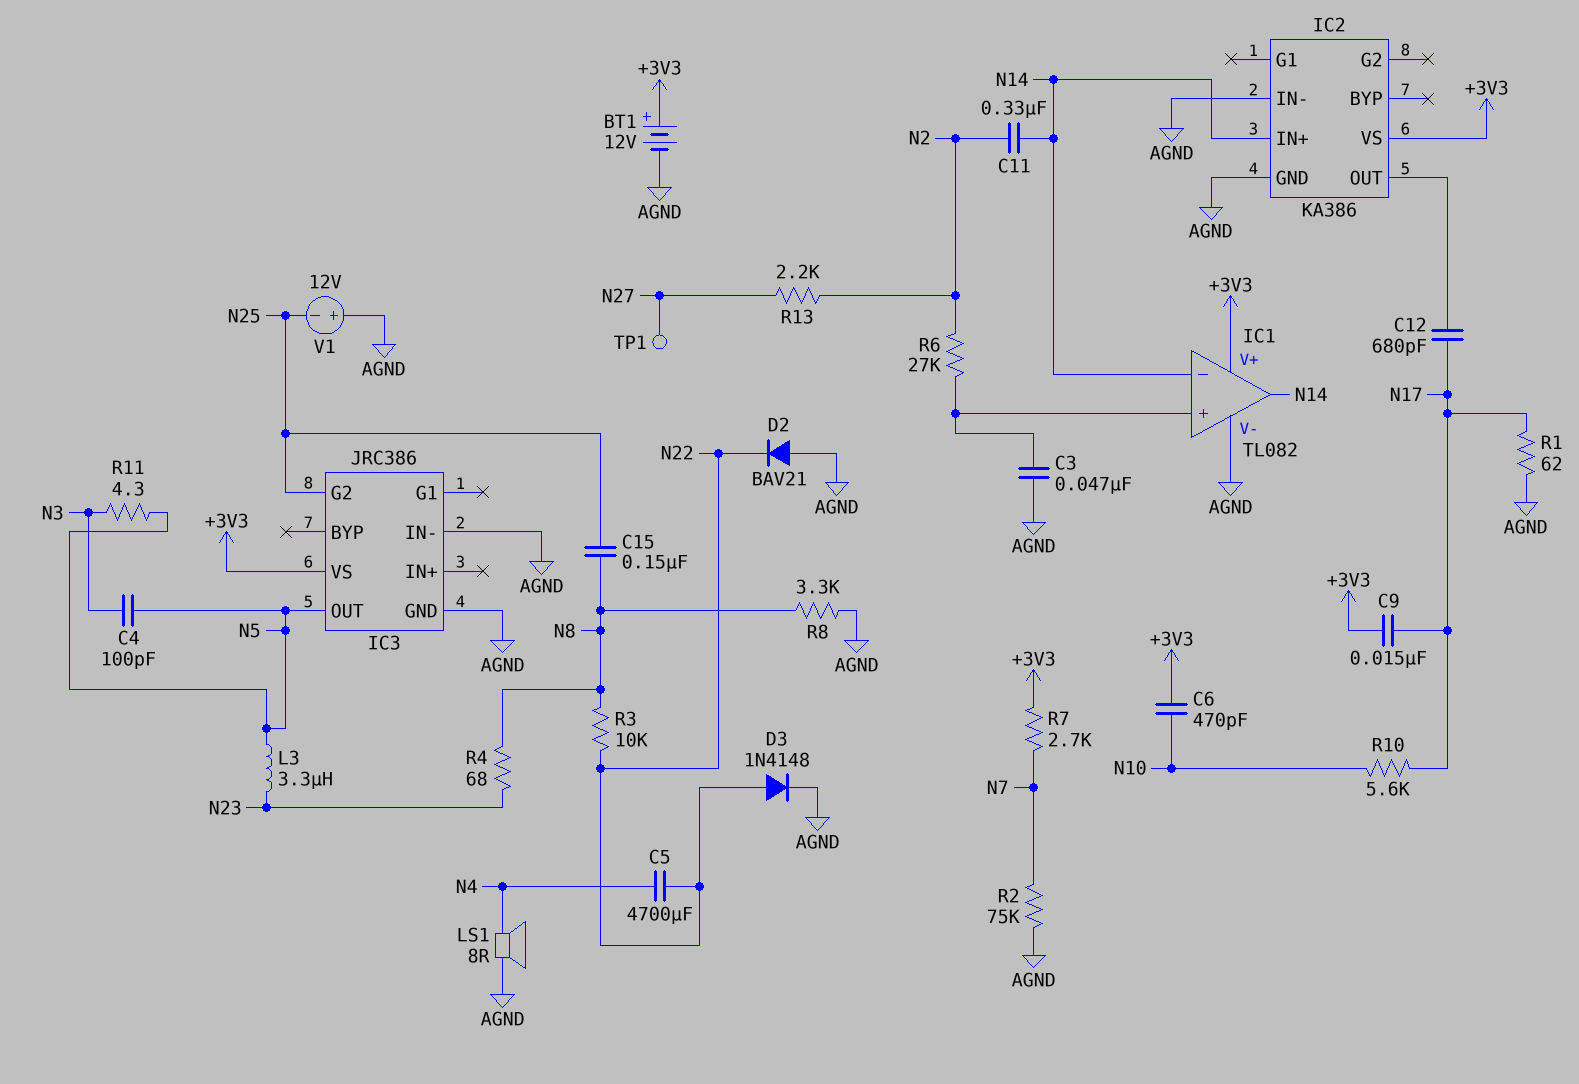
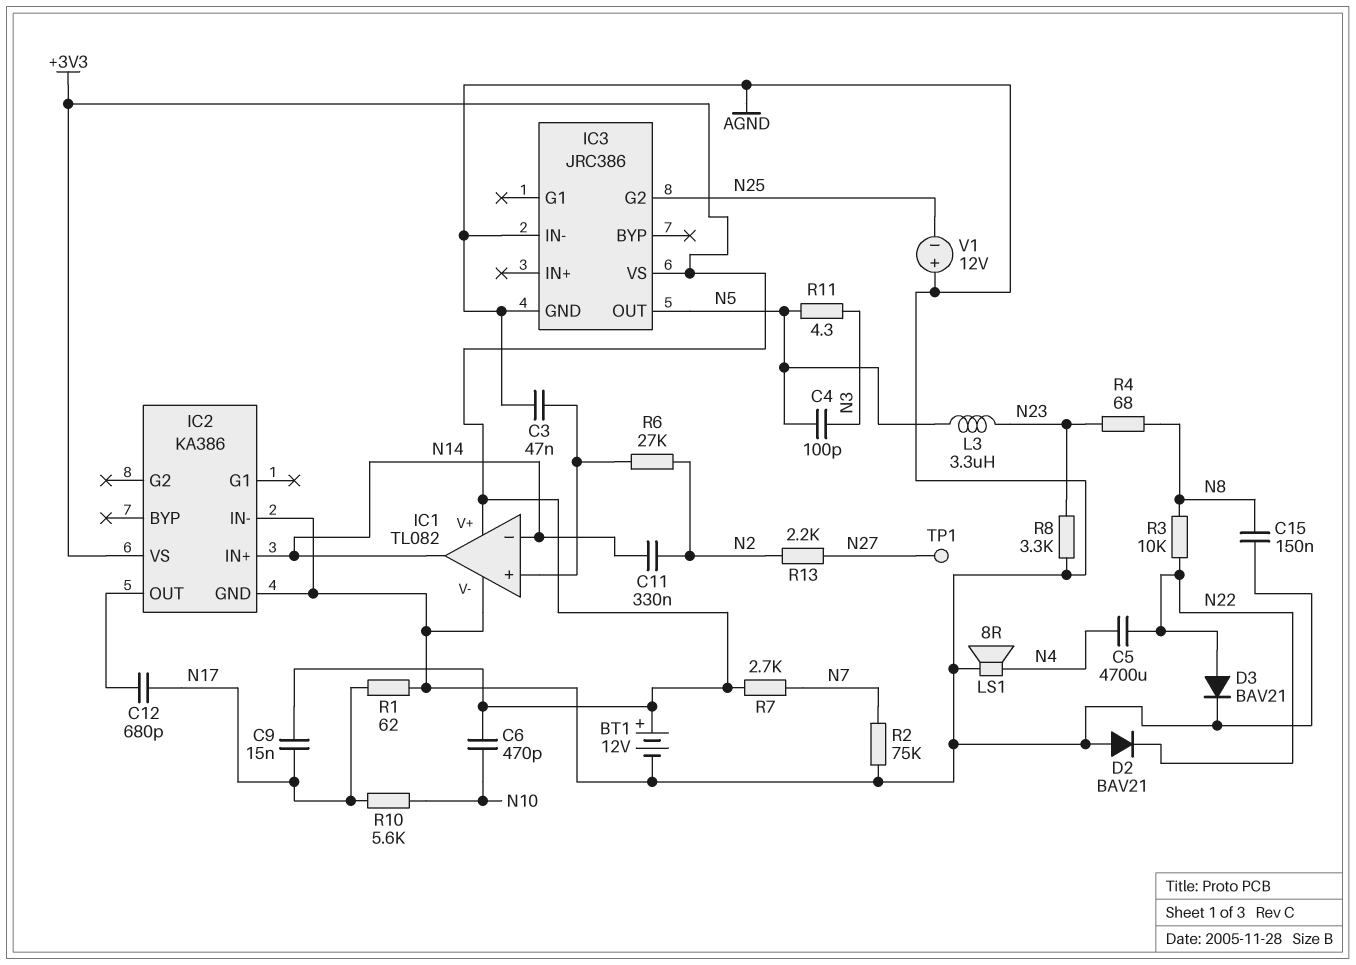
C15: 150nF (N8, N25) -> 150nF (AGND, N8)
D3: diode 1N4148 (A N22, K AGND) -> diode BAV21 (A N22, K AGND)
R8: 3.3k (AGND, N8) -> 3.3k (AGND, N23)

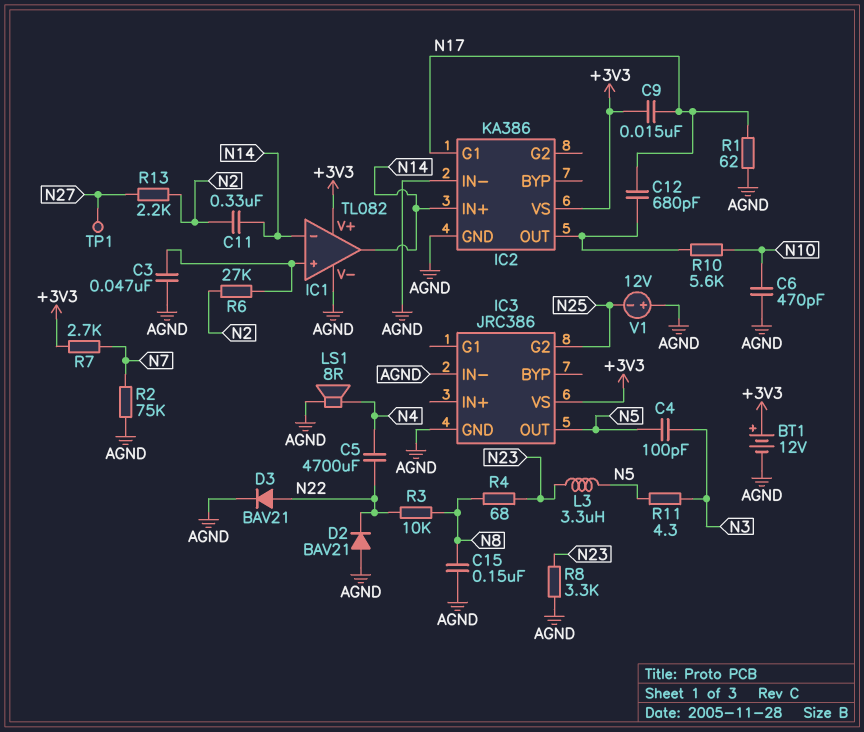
C6: 470pF (+3V3, N10) -> 470pF (AGND, N10)
IC2 pin G1: none -> N17
R10: 5.6k (N10, N17) -> 5.6k (IC2/OUT, N10)

